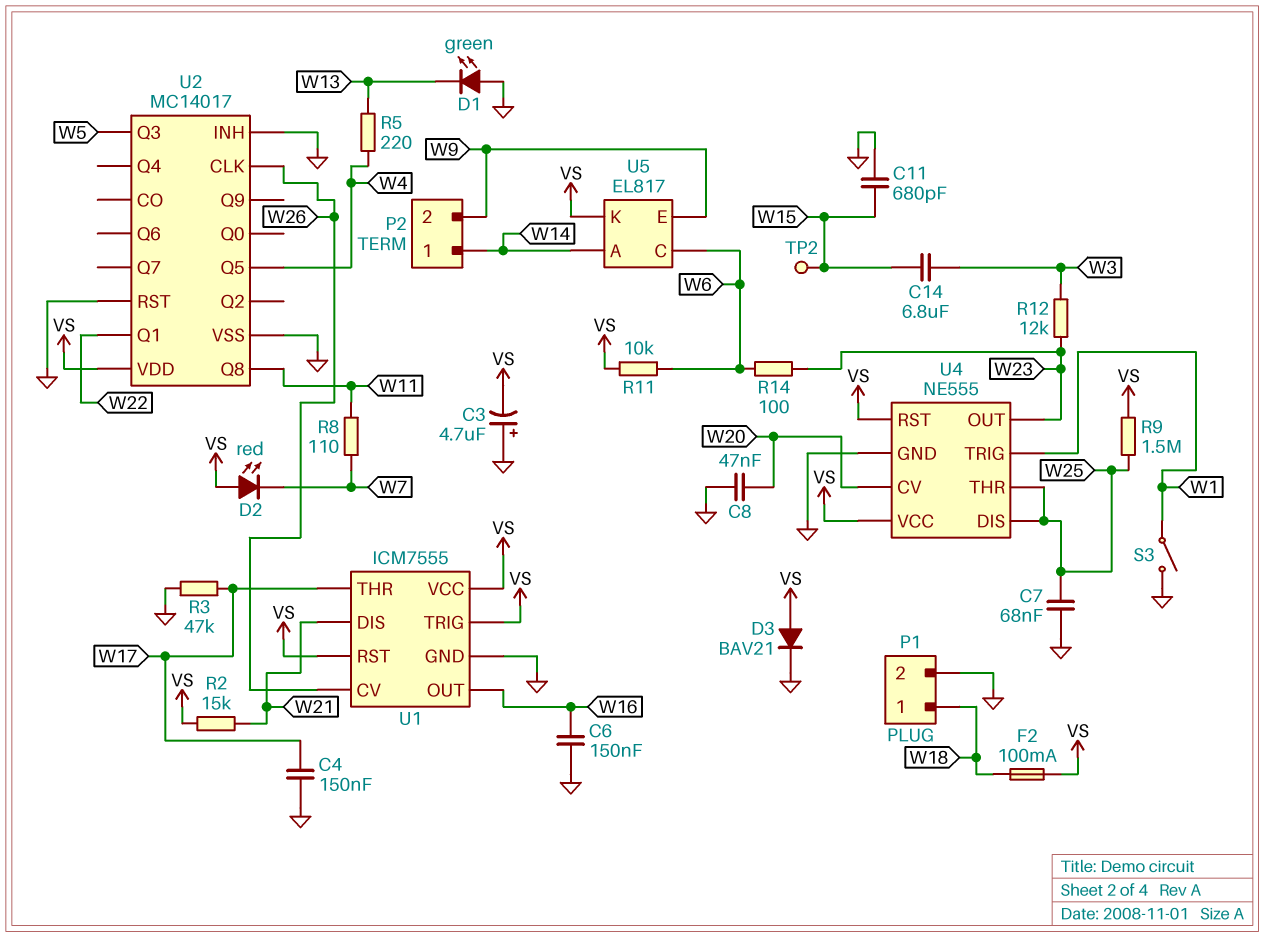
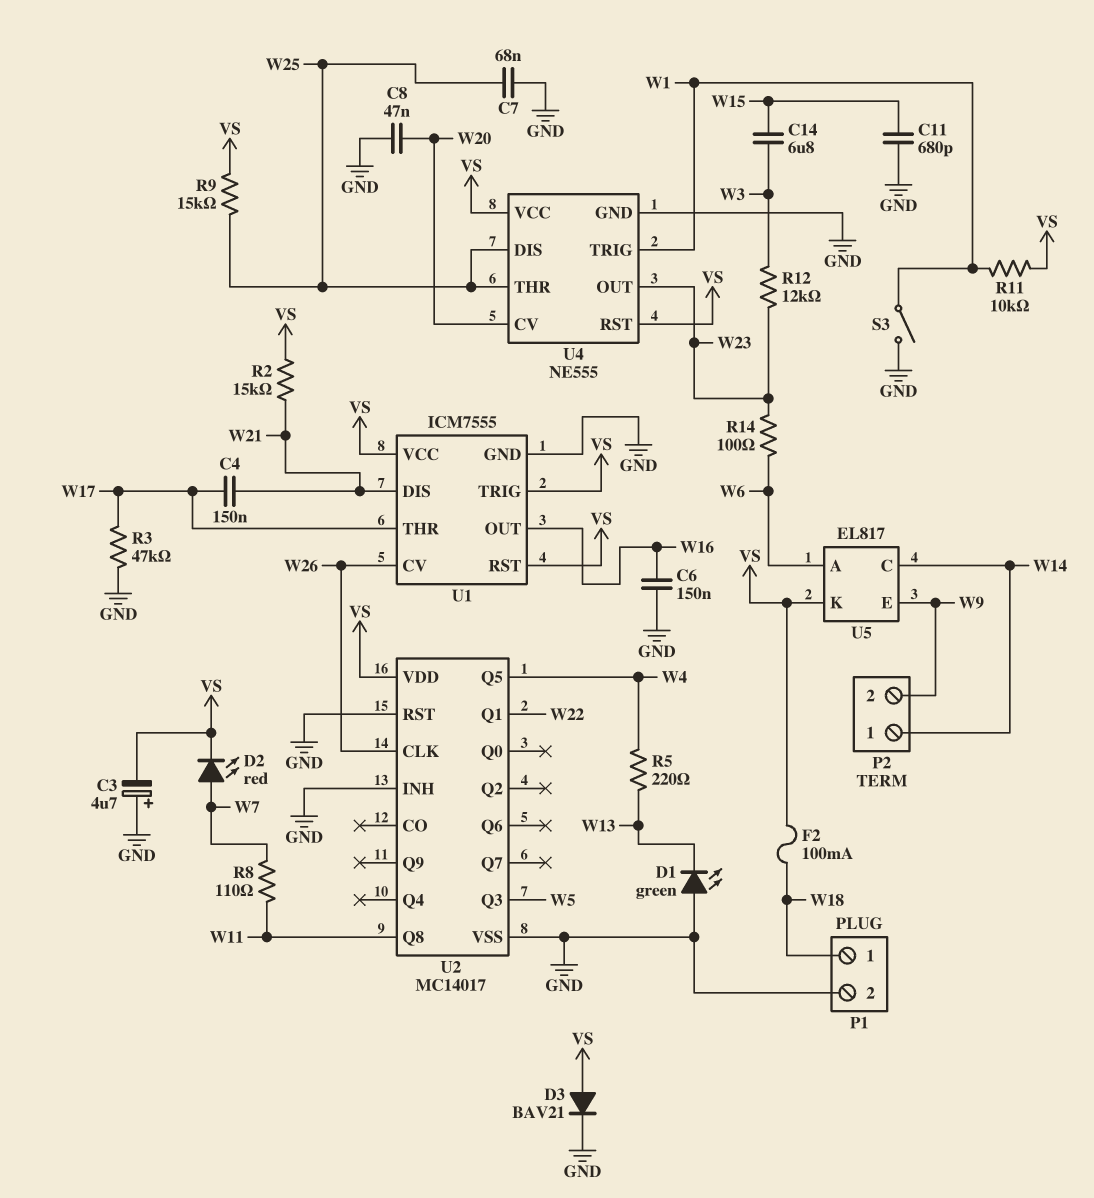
C4: 150nF (GND, W17) -> 150nF (W17, W21)
D2: LED red (A VS, K W7) -> LED red (A W7, K VS)
R9: 1.5M (VS, W25) -> 15k (VS, W25)
R11: 10k (VS, W6) -> 10k (VS, W1)
TP2: test point (W15) -> none
U5 pin A: W14 -> W6
U5 pin C: W6 -> W14

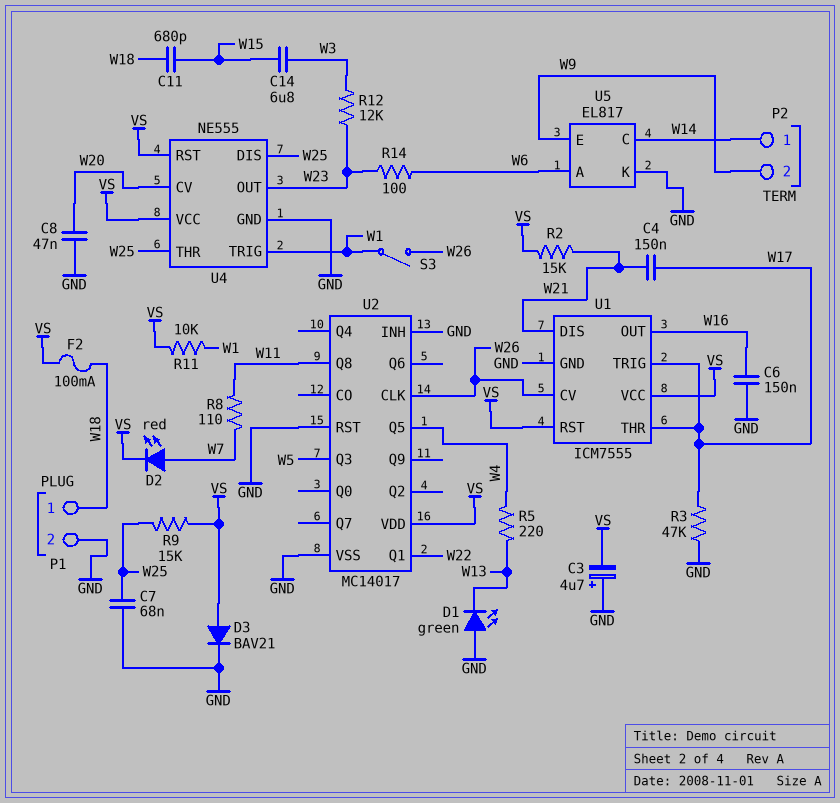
C11: 680pF (GND, W15) -> 680pF (W15, W18)
S3: switch (GND, W1) -> switch (W1, W26)
U1 pin TRIG: VS -> W17
U5 pin K: VS -> GND

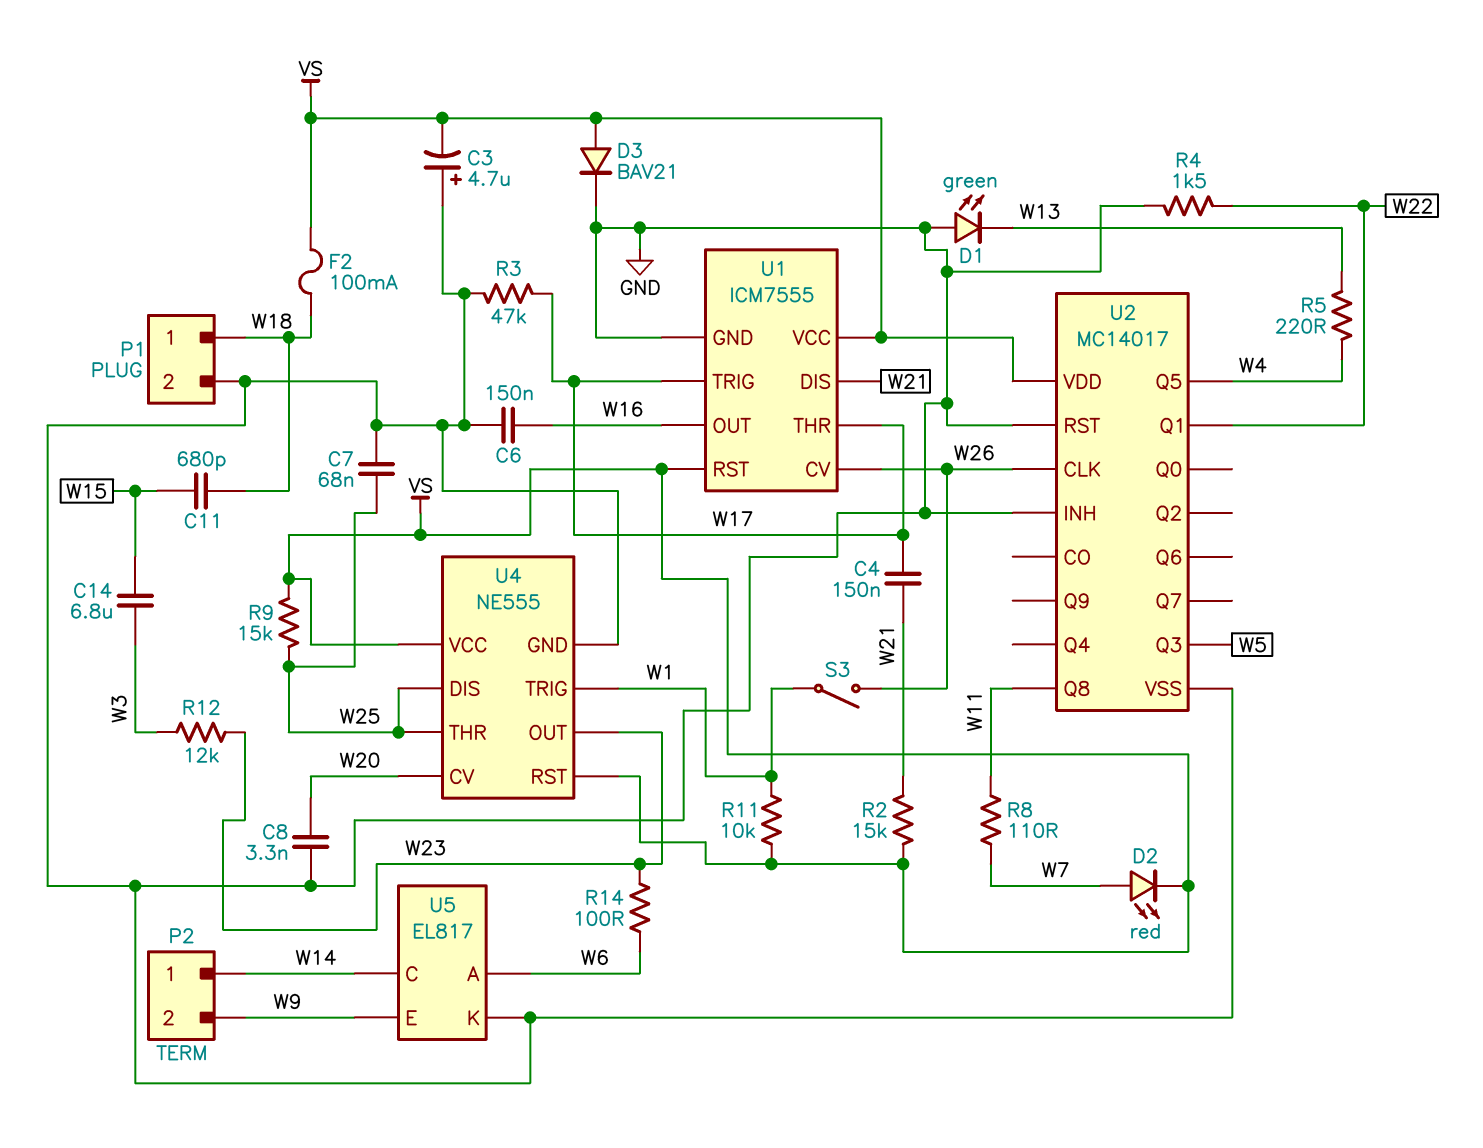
C8: 47nF (GND, W20) -> 3.3nF (GND, W20)
R4: none -> 1.5k (GND, W22)

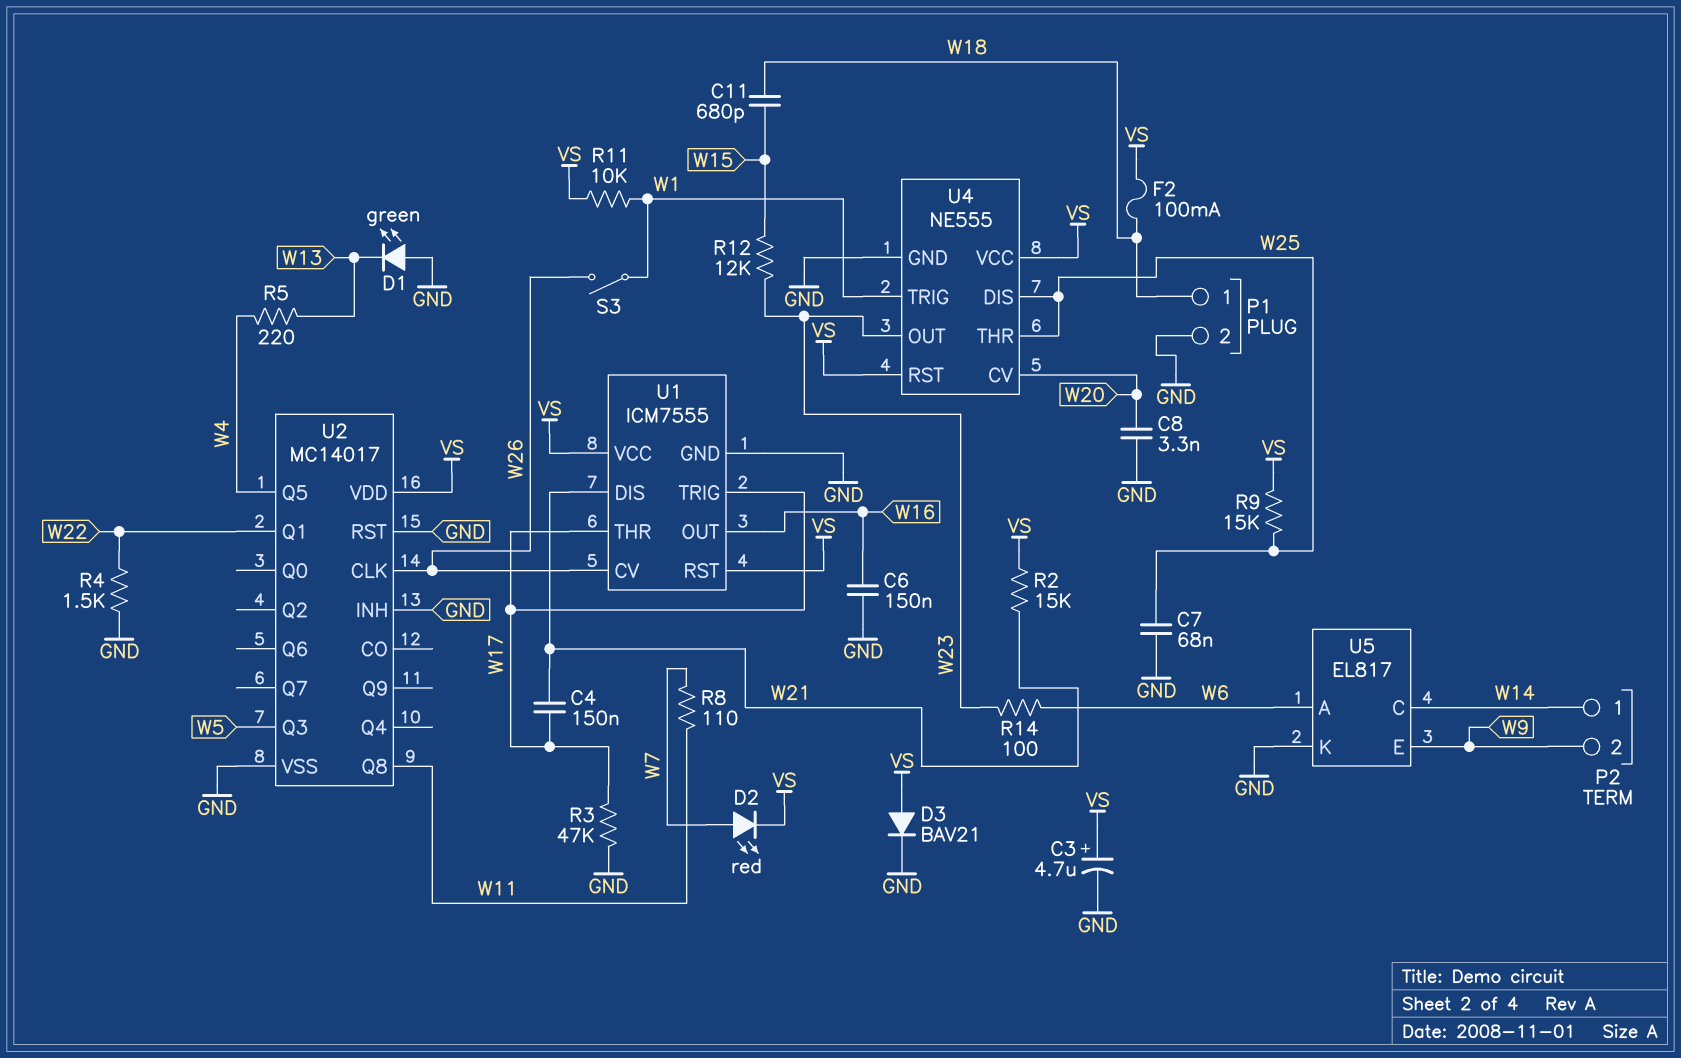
C3: 4.7uF (plus GND, minus VS) -> 4.7uF (plus VS, minus GND)
C14: 6.8uF (W3, W15) -> none
R12: 12k (W3, W23) -> 12k (W15, W23)

